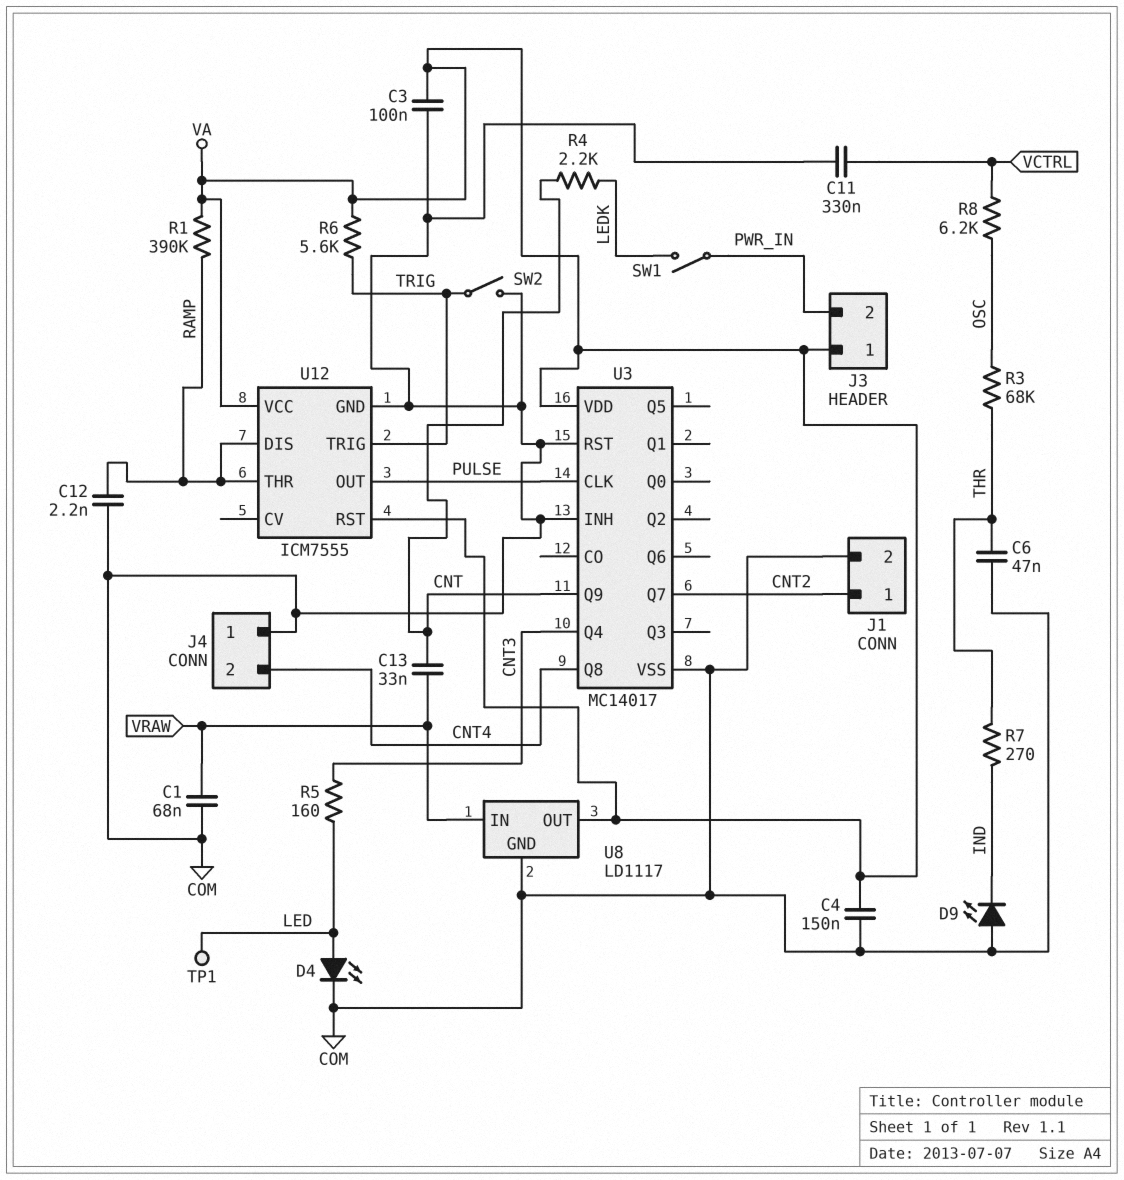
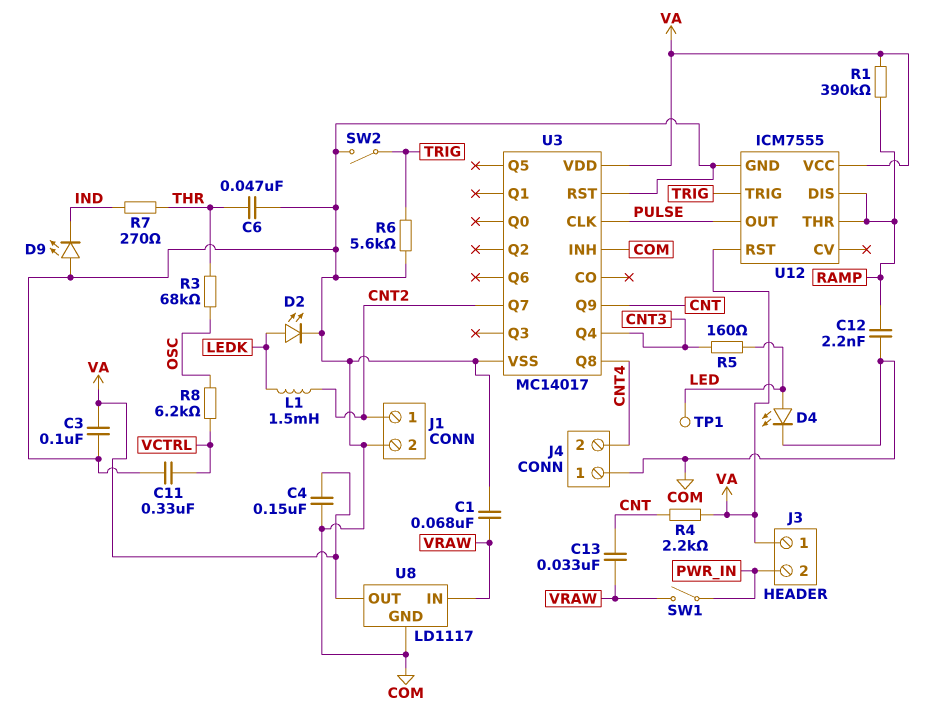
D2: none -> LED (A LEDK, K COM)
L1: none -> 1.5mH (CNT2, LEDK)
R4: 2.2k (CNT, LEDK) -> 2.2k (CNT, VA)
R6: 5.6k (TRIG, VA) -> 5.6k (COM, TRIG)
SW1: switch (LEDK, PWR_IN) -> switch (PWR_IN, VRAW)

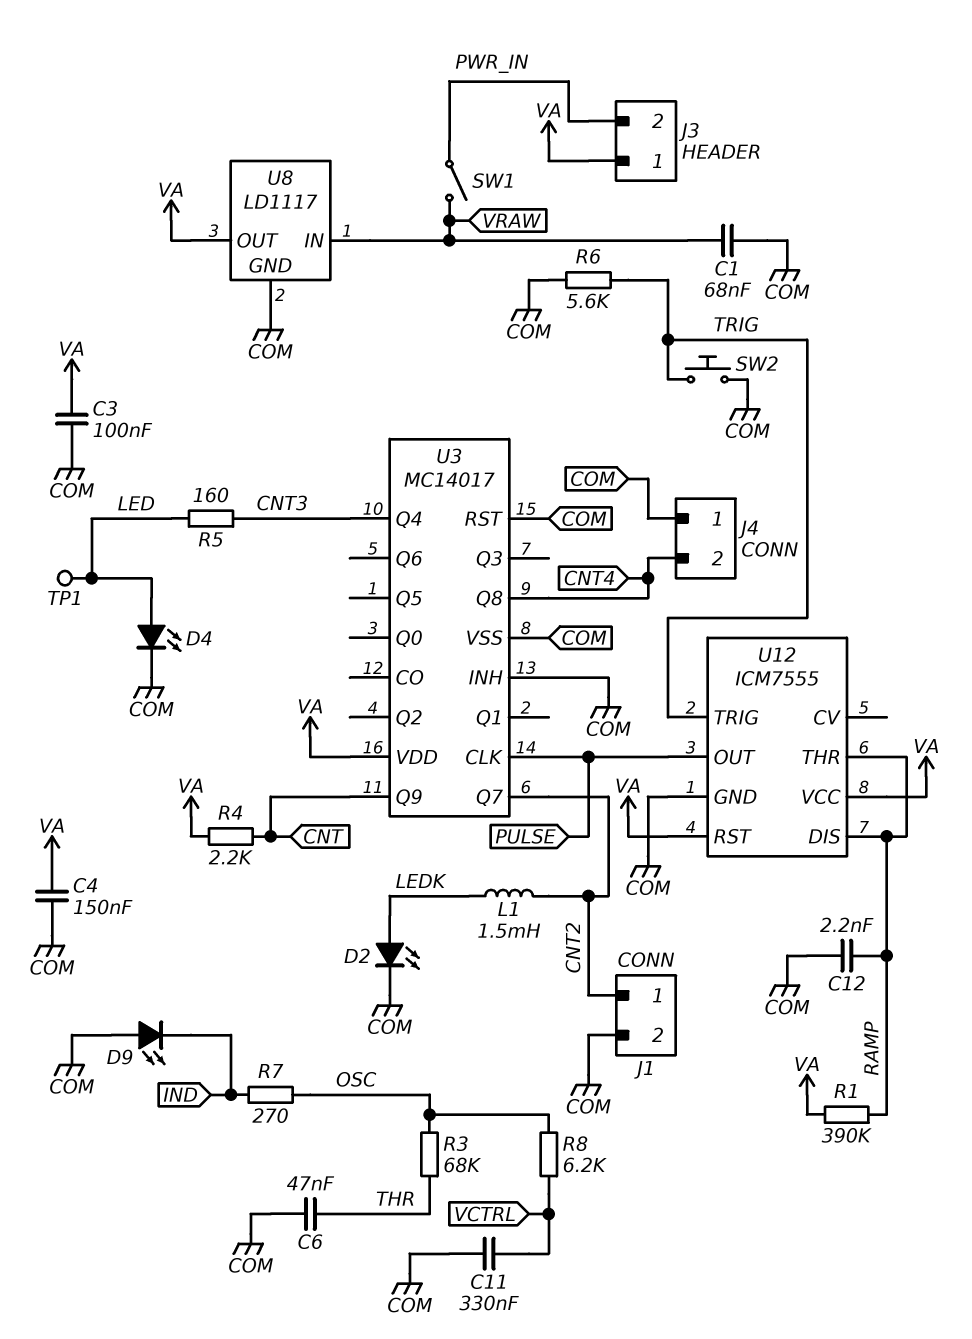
C13: 33nF (CNT, VRAW) -> none
R7: 270 (IND, THR) -> 270 (IND, OSC)
SW2: switch (COM, TRIG) -> button (COM, TRIG)

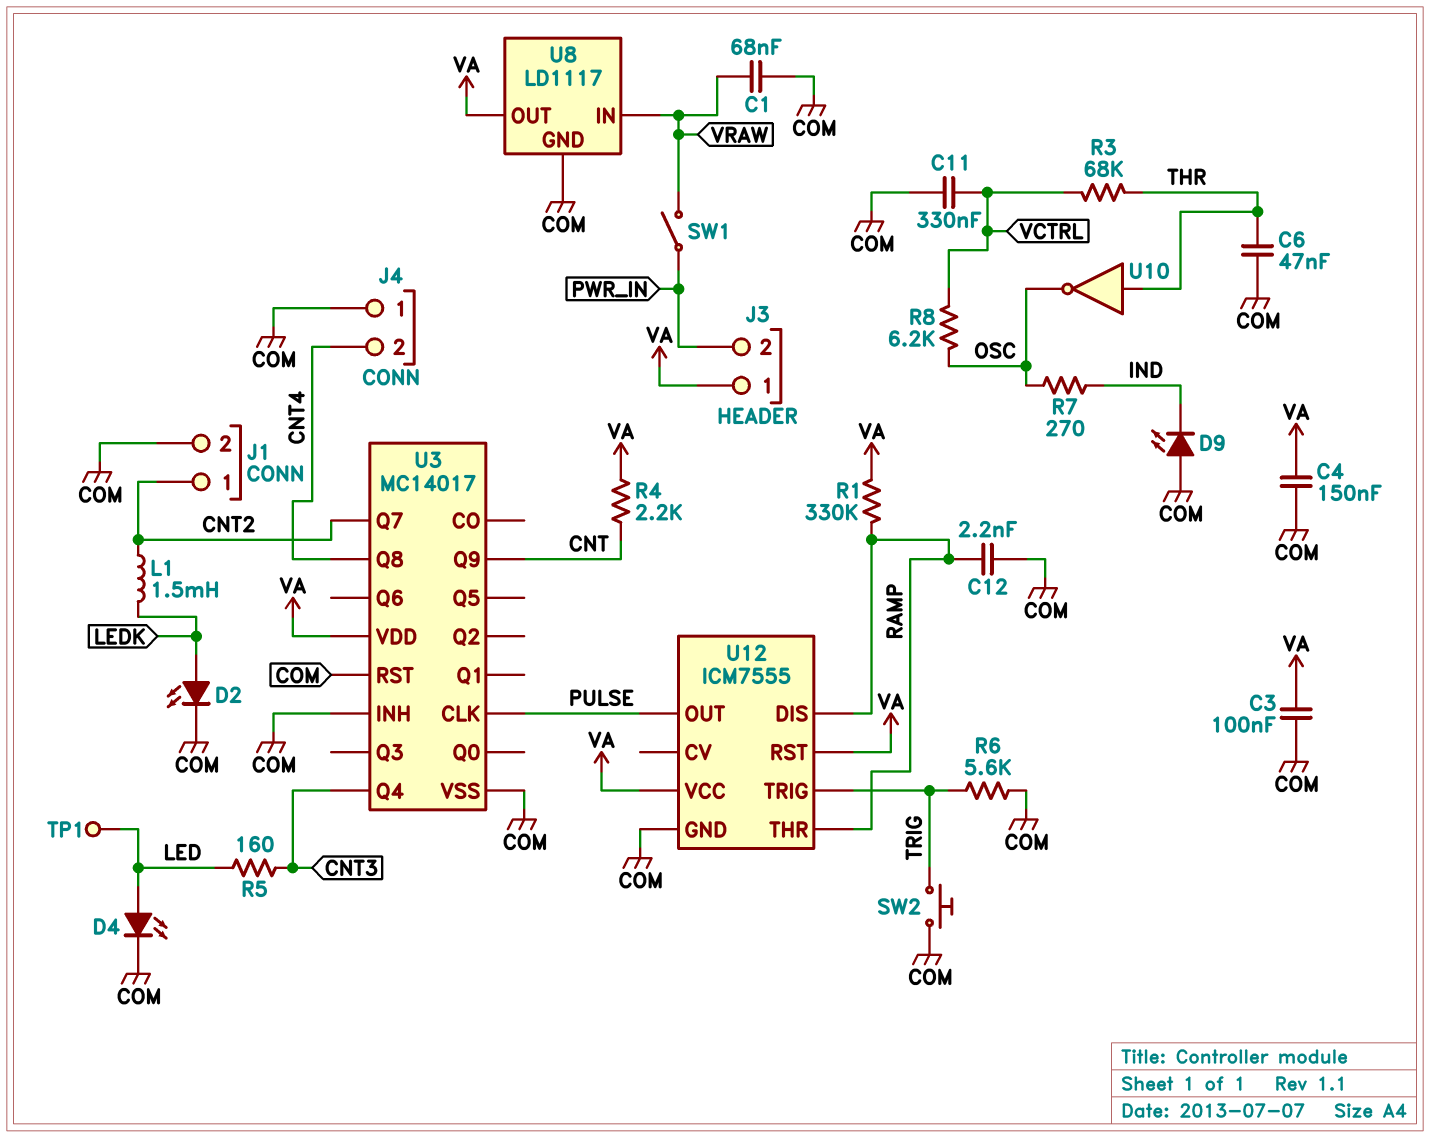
R1: 390k (RAMP, VA) -> 330k (RAMP, VA)
R3: 68k (OSC, THR) -> 68k (THR, VCTRL)
U10: none -> NOT (in THR, out OSC)

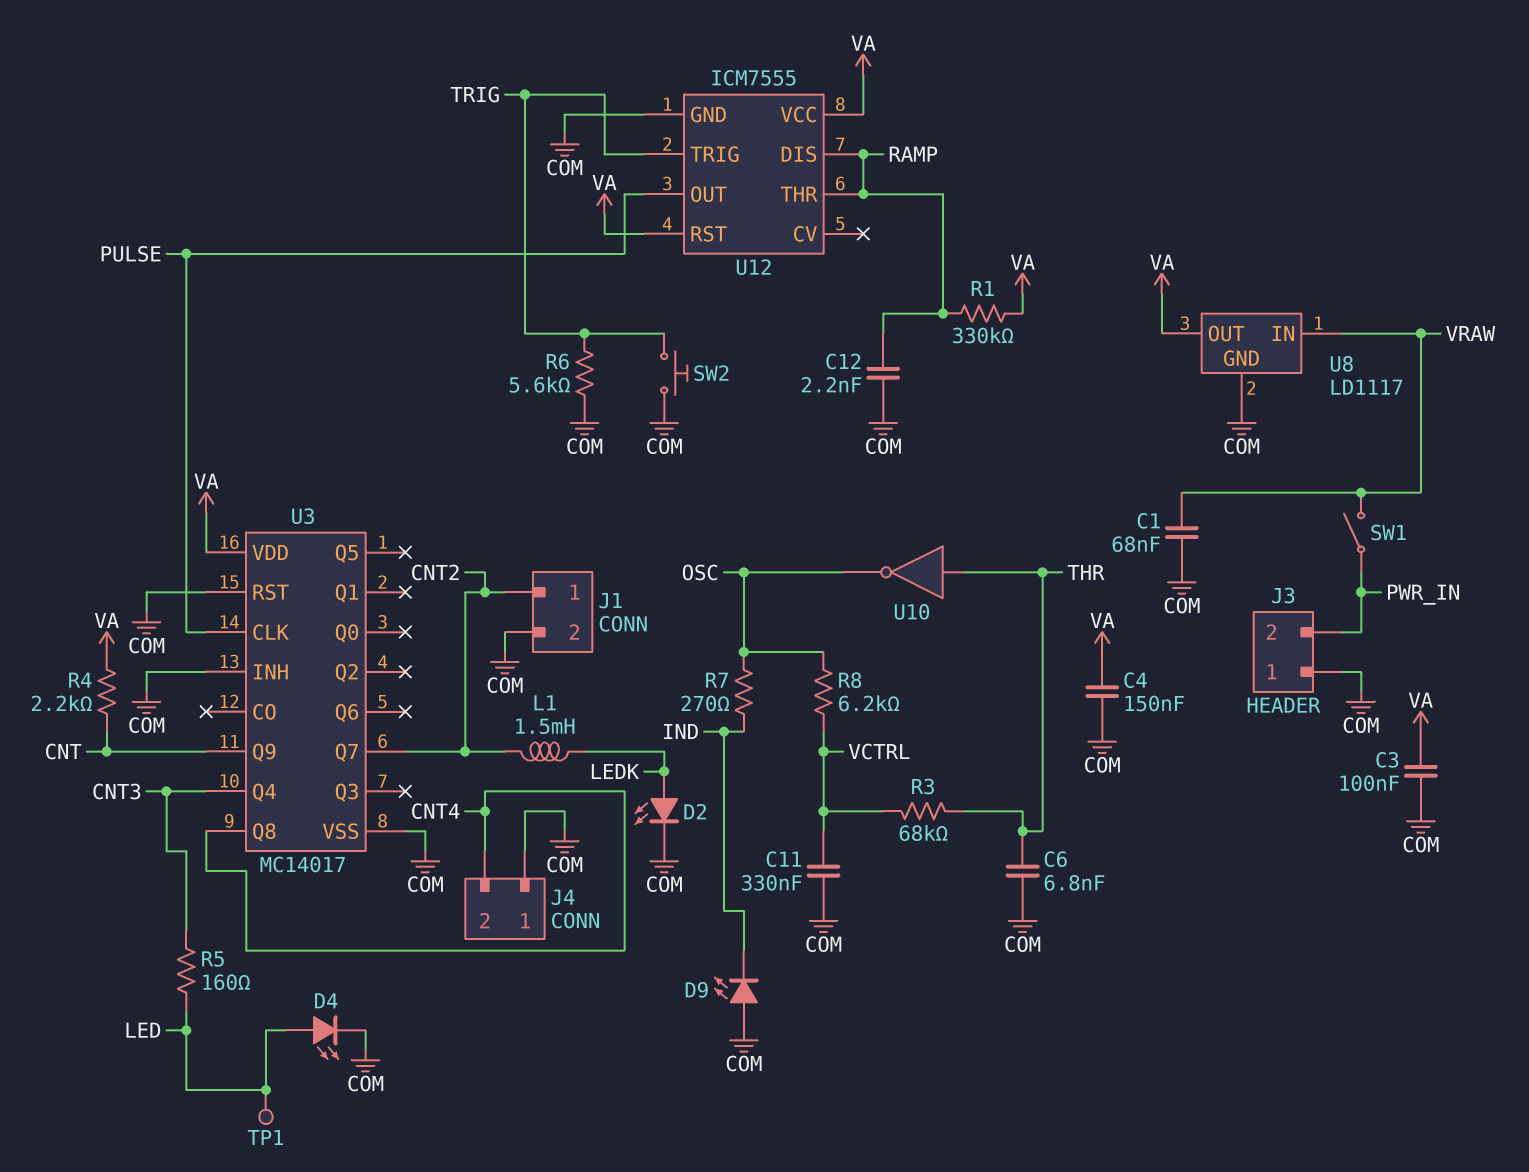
C6: 47nF (COM, THR) -> 6.8nF (COM, THR)
J3 pin 1: VA -> COM

